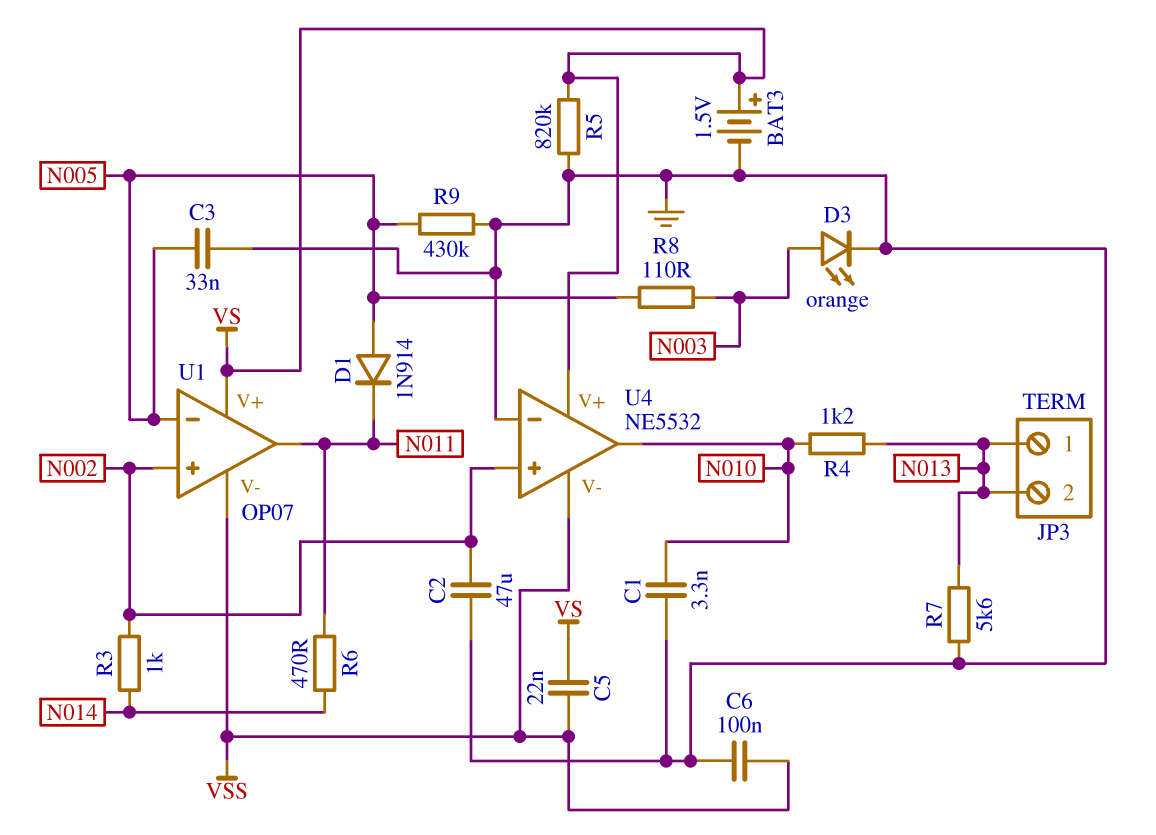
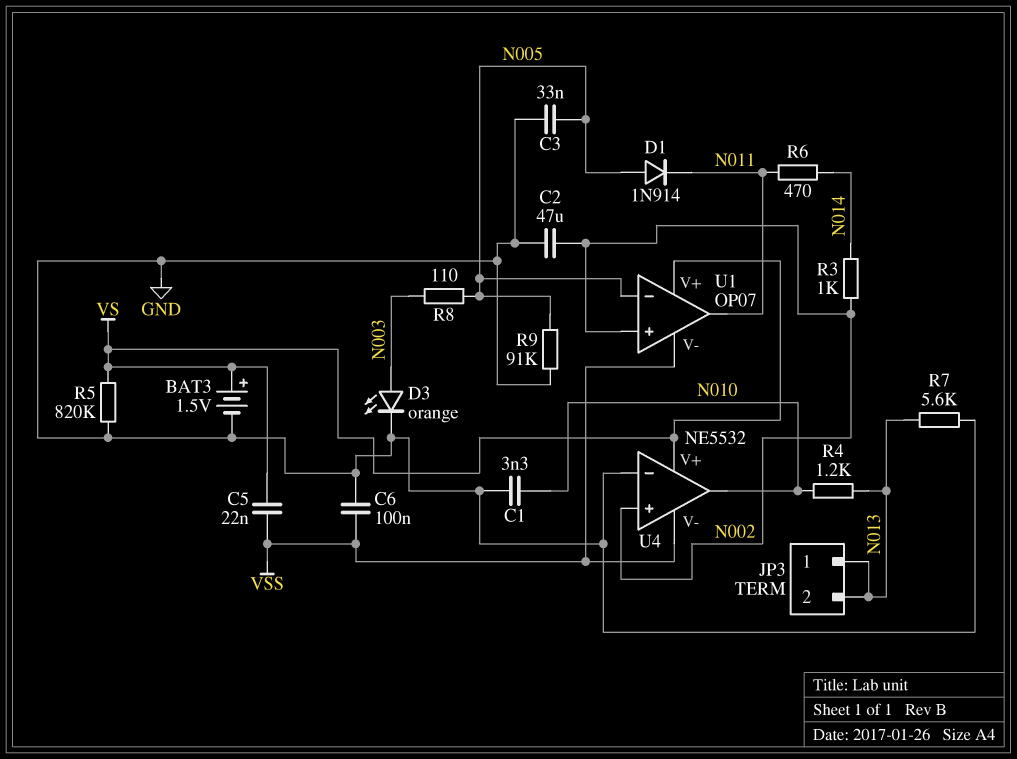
R9: 430k (GND, N005) -> 91k (GND, N005)

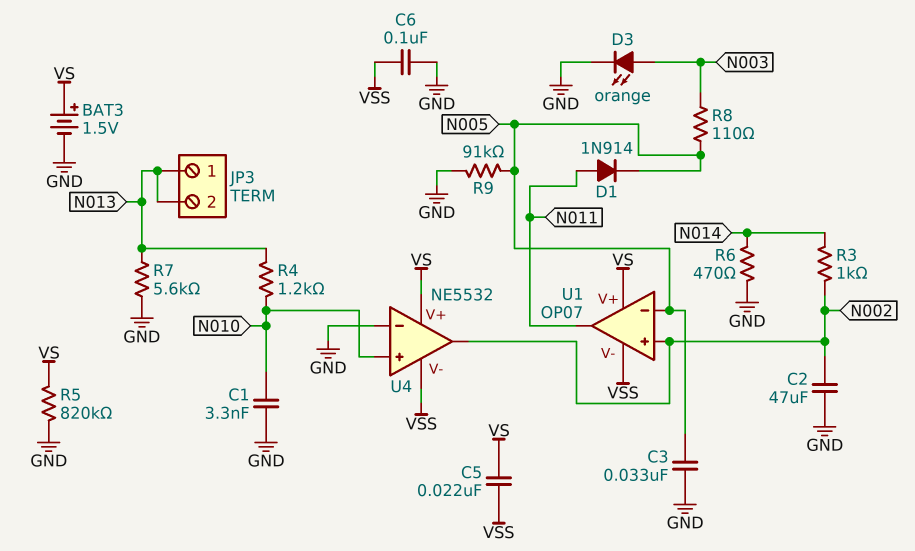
D1: diode 1N914 (A N005, K N011) -> diode 1N914 (A N011, K N005)
R6: 470 (N011, N014) -> 470 (GND, N014)
U4 pin in+: N002 -> N010
U4 pin out: N010 -> N002

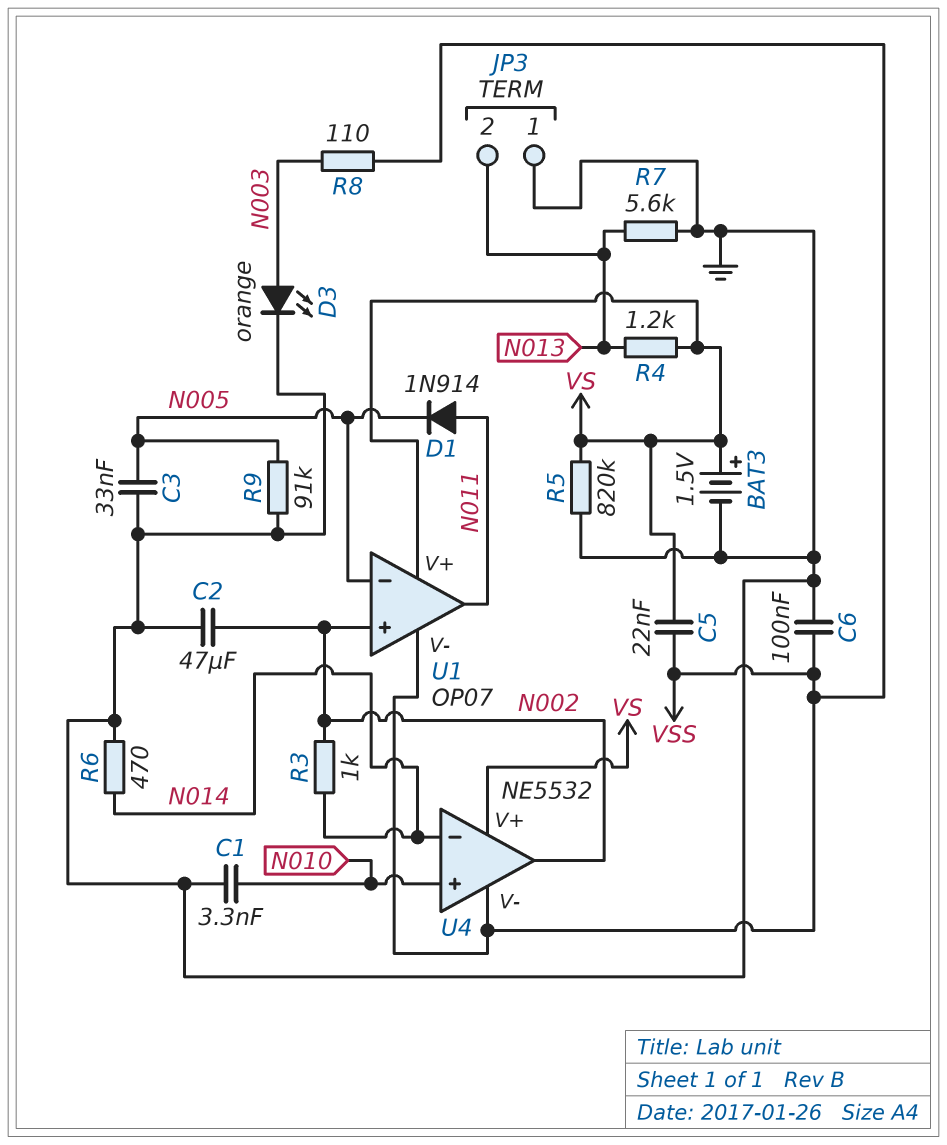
JP3 pin 1: N013 -> GND
R4: 1.2k (N010, N013) -> 1.2k (N013, VS)
R8: 110 (N003, N005) -> 110 (N003, VSS)
U4 pin in-: GND -> N014

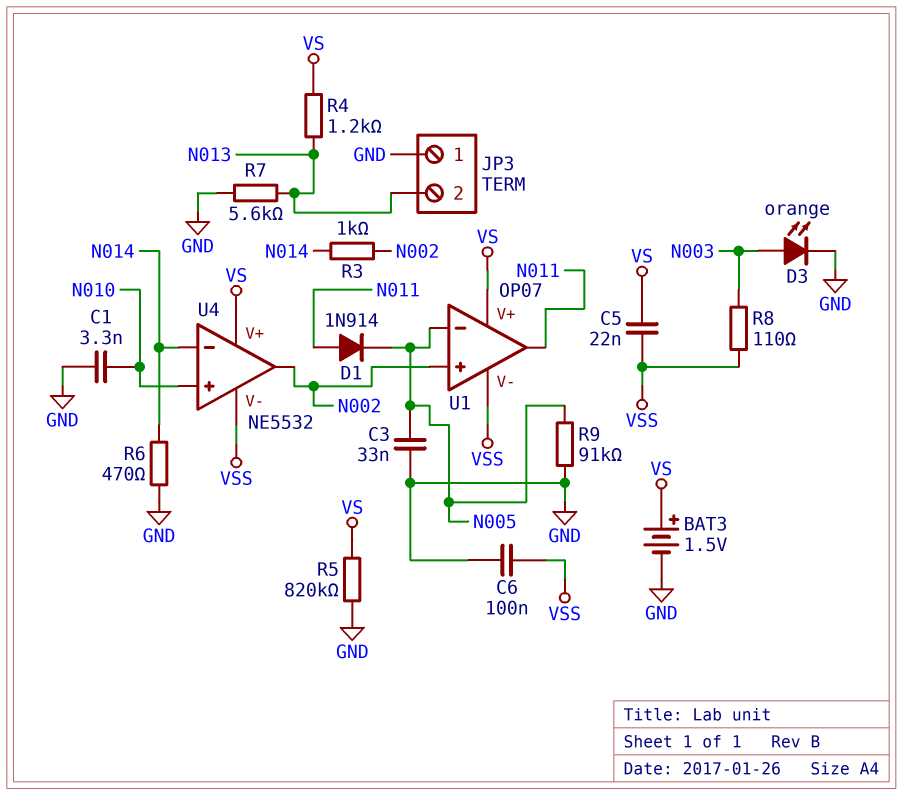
C2: 47uF (GND, N002) -> none

